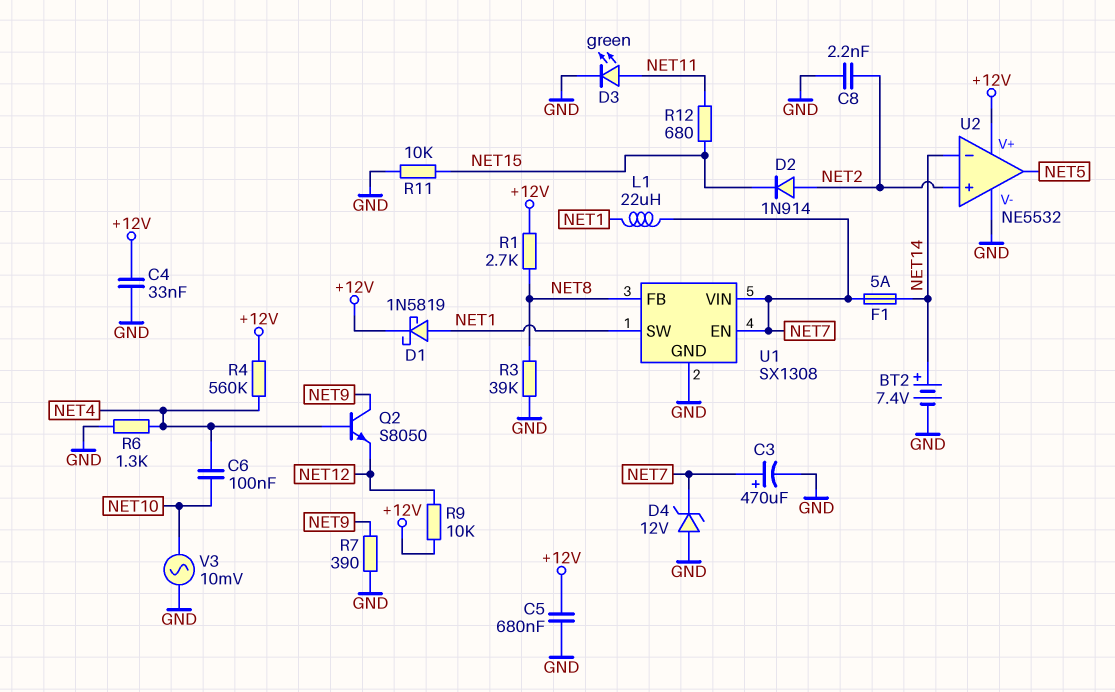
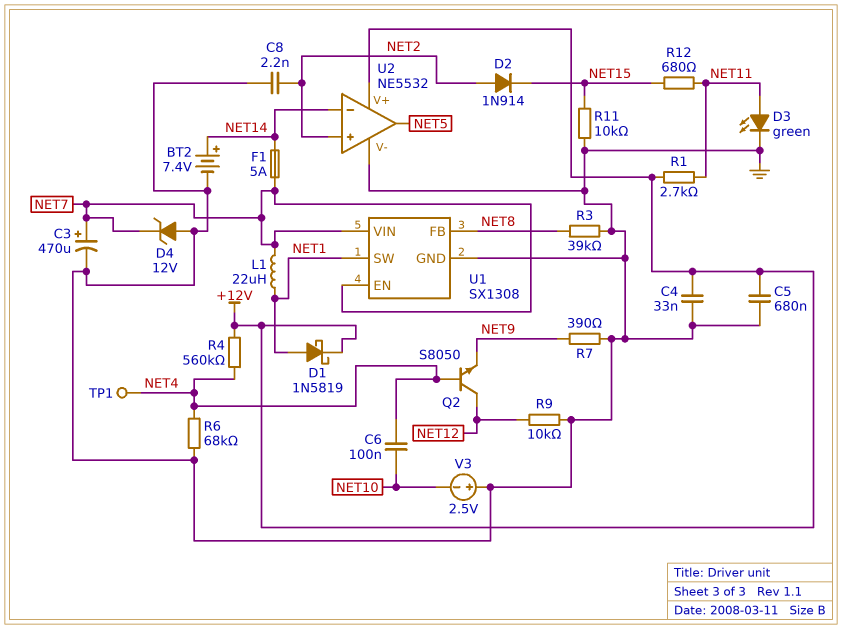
Q2: NPN S8050 (B NET4, C NET9, E NET12) -> NPN S8050 (B NET4, C NET12, E NET9)
R1: 2.7k (+12V, NET8) -> 2.7k (+12V, NET11)
R6: 1.3k (GND, NET4) -> 68k (GND, NET4)
R9: 10k (+12V, NET12) -> 10k (GND, NET12)
TP1: none -> test point (NET4)
V3: AC 10mV (GND, NET10) -> 2.5V (plus GND, minus NET10)

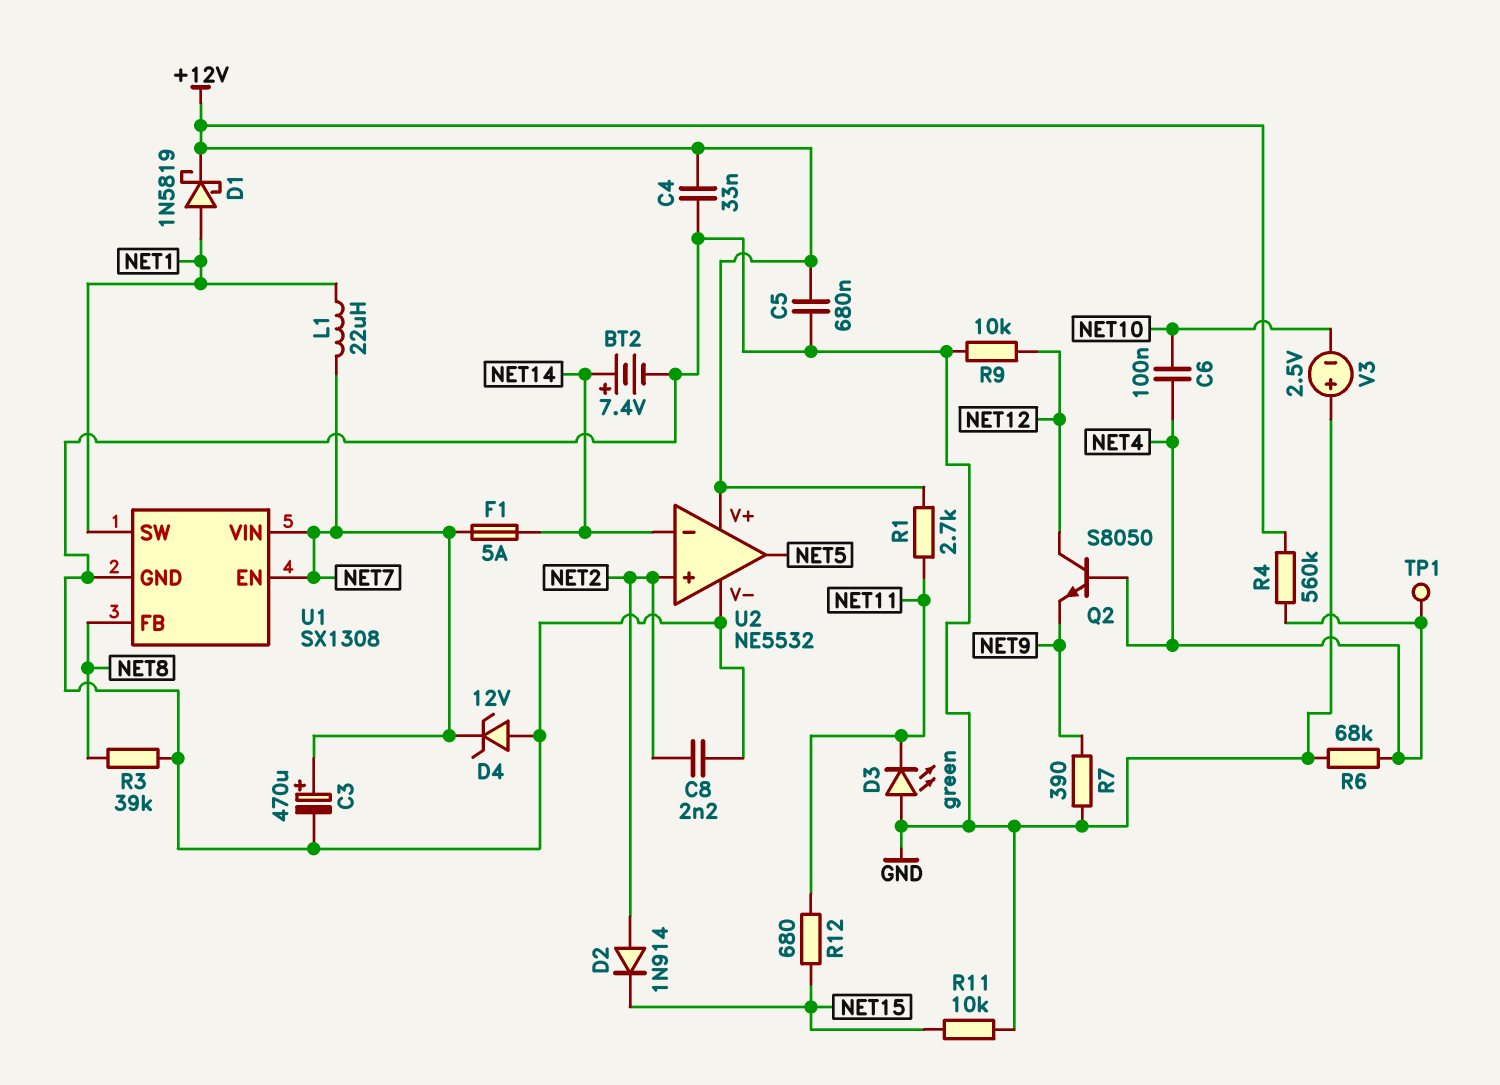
D3: LED green (A NET11, K GND) -> LED green (A GND, K NET11)

